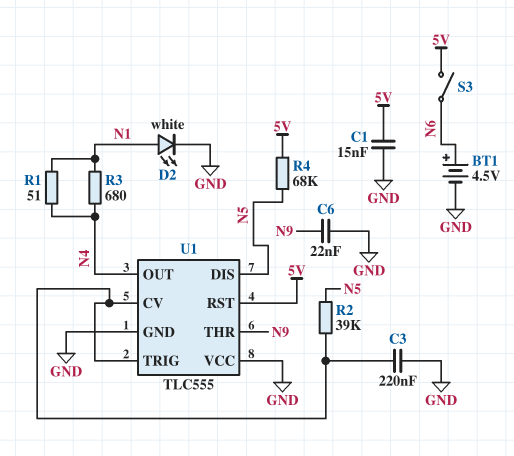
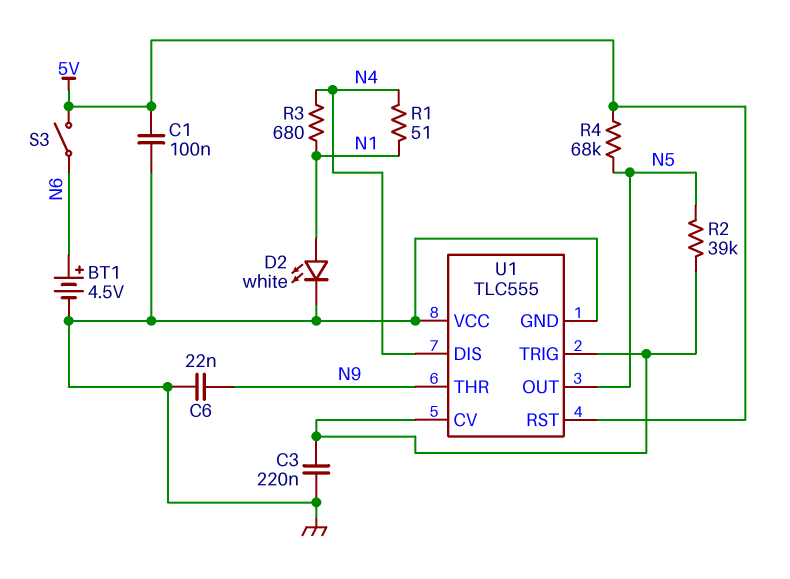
C1: 15nF (5V, GND) -> 100nF (5V, GND)
U1 pin DIS: N5 -> N4
U1 pin OUT: N4 -> N5

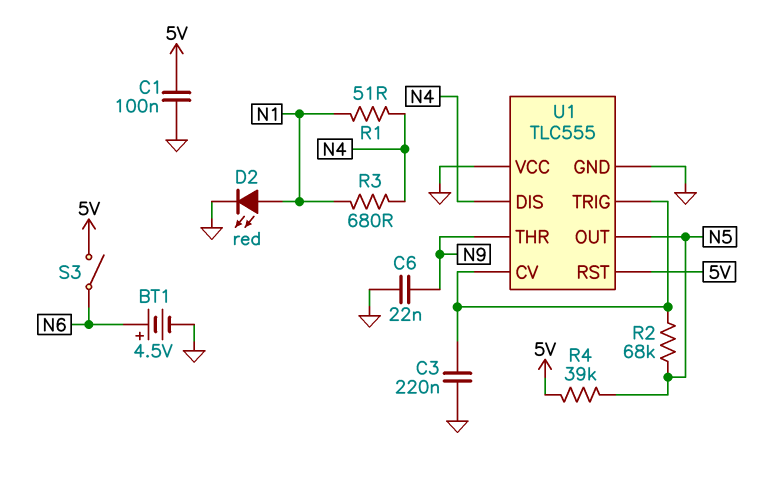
D2: LED white (A N1, K GND) -> LED red (A N1, K GND)
R2: 39k (N5, U1/CV) -> 68k (N5, U1/CV)
R4: 68k (5V, N5) -> 39k (5V, N5)

